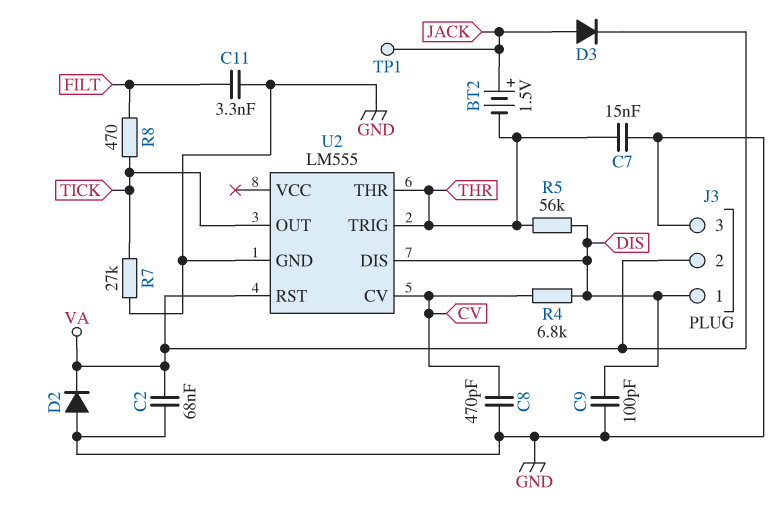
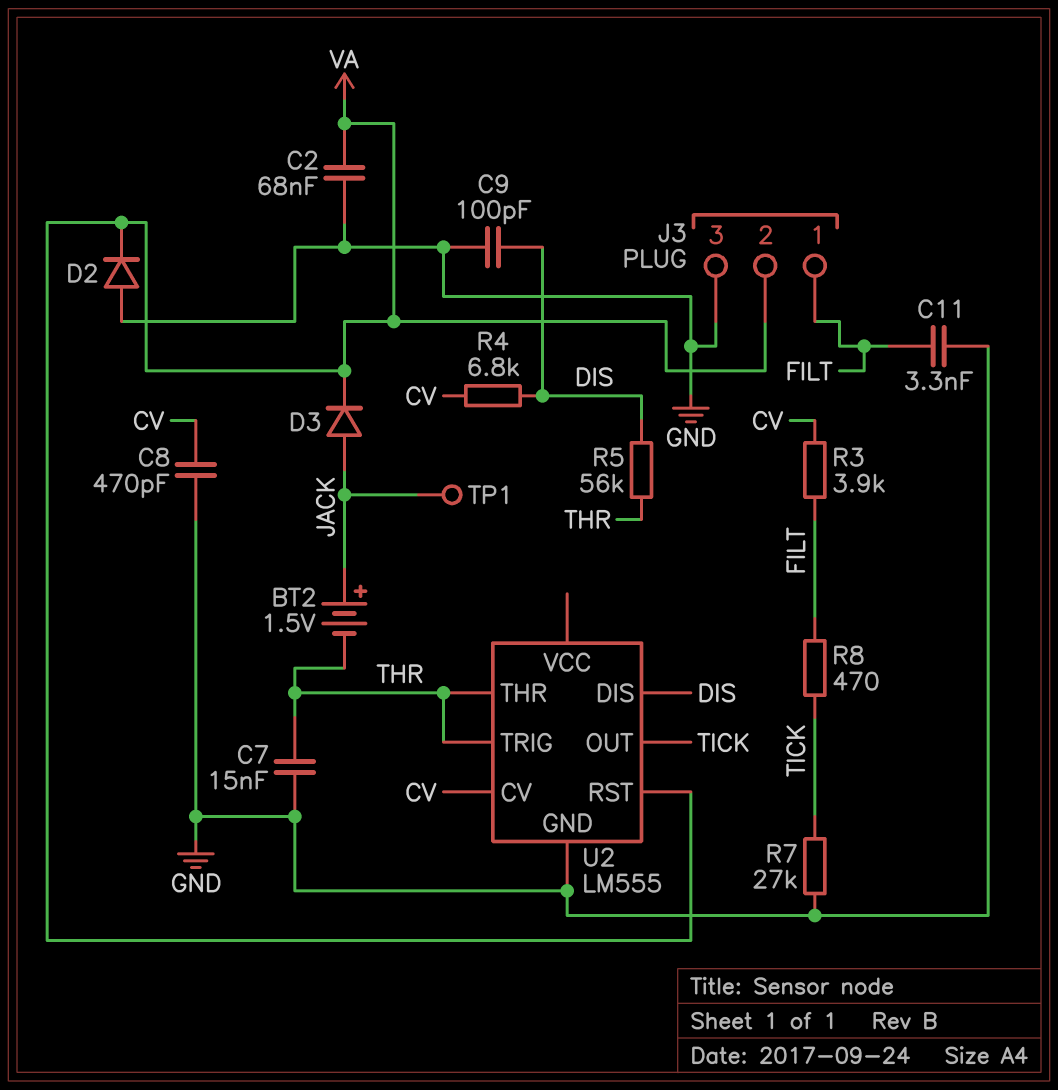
J3 pin 1: DIS -> FILT
R3: none -> 3.9k (CV, FILT)

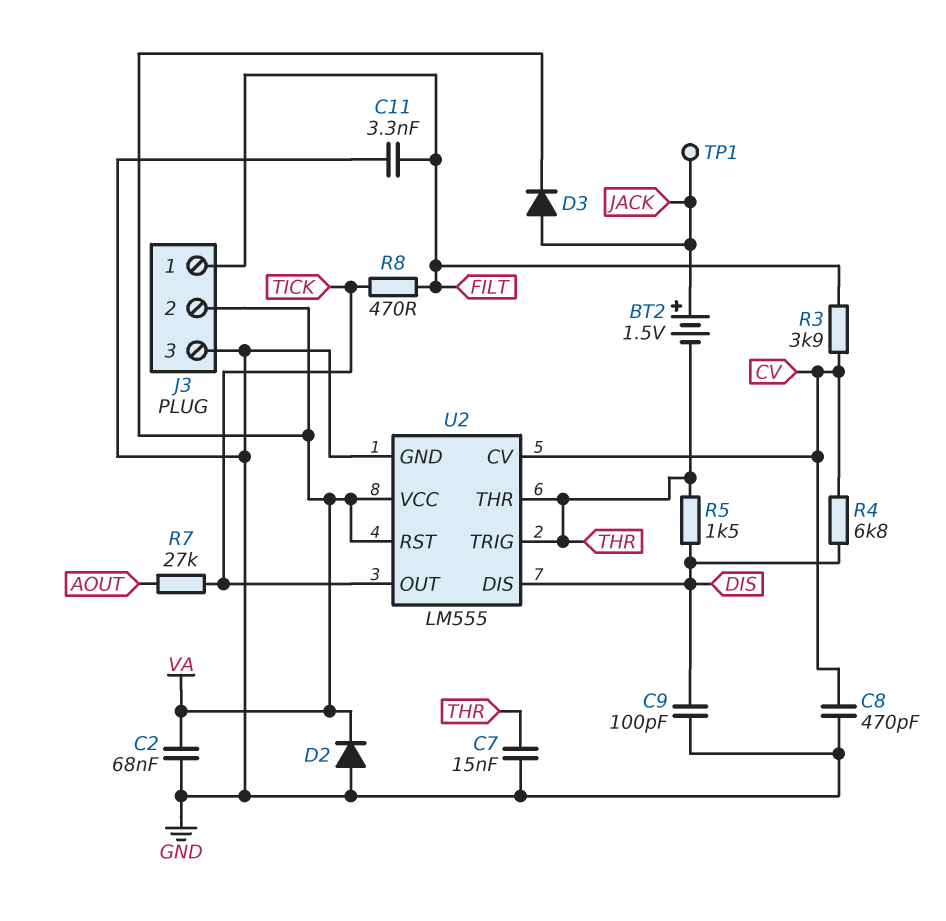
R5: 56k (DIS, THR) -> 1.5k (DIS, THR)
R7: 27k (GND, TICK) -> 27k (AOUT, TICK)
U2 pin VCC: none -> VA

